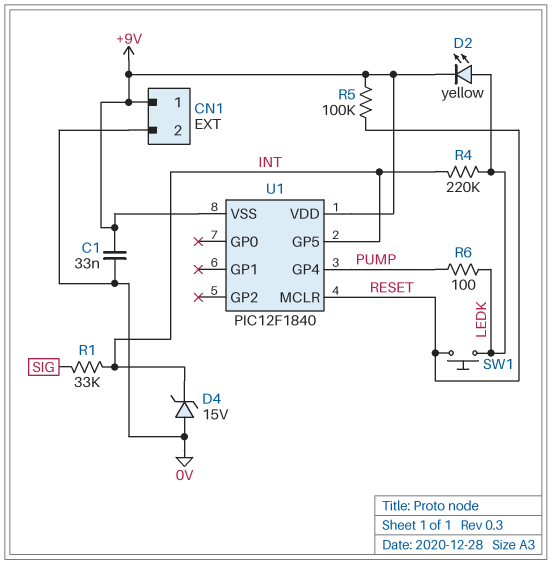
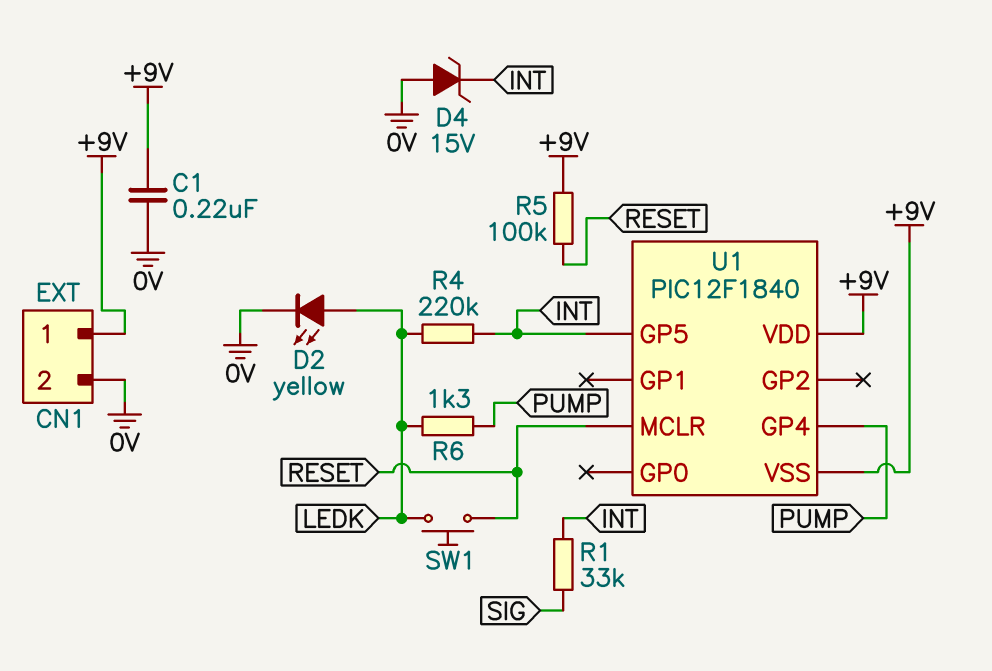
C1: 33nF (+9V, 0V) -> 220nF (+9V, 0V)
D2: LED yellow (A LEDK, K +9V) -> LED yellow (A LEDK, K 0V)
R6: 100 (LEDK, PUMP) -> 1.3k (LEDK, PUMP)

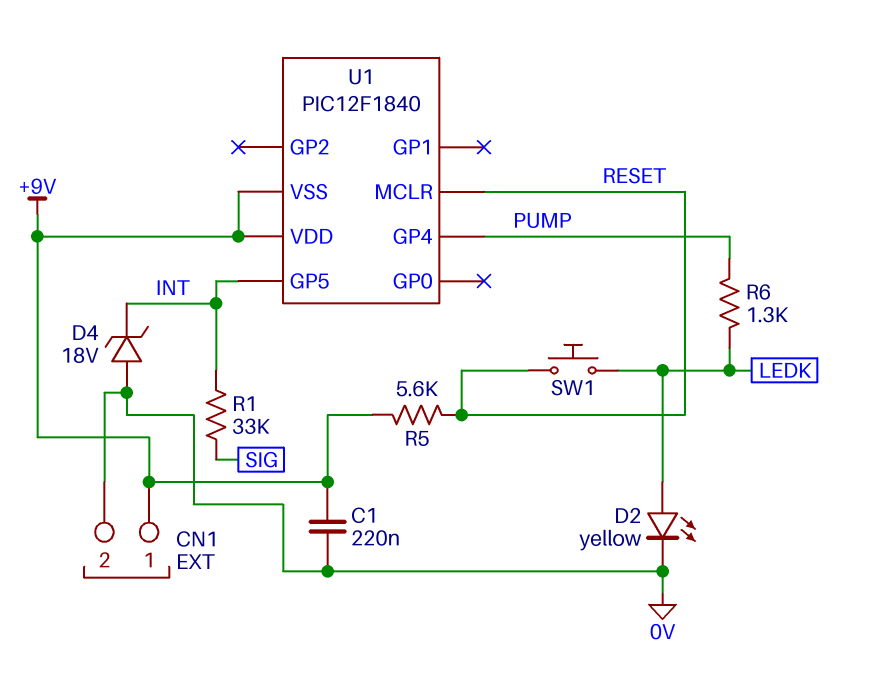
D4: zener 15V (A 0V, K INT) -> zener 18V (A 0V, K INT)
R4: 220k (INT, LEDK) -> none
R5: 100k (+9V, RESET) -> 5.6k (+9V, RESET)

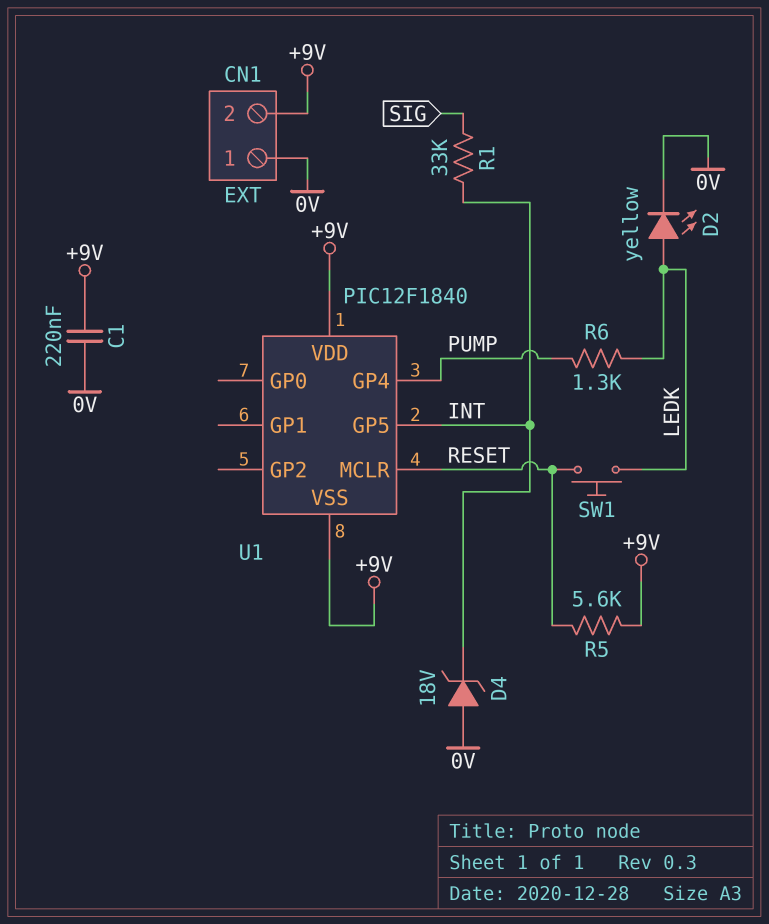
CN1 pin 1: +9V -> 0V
CN1 pin 2: 0V -> +9V

